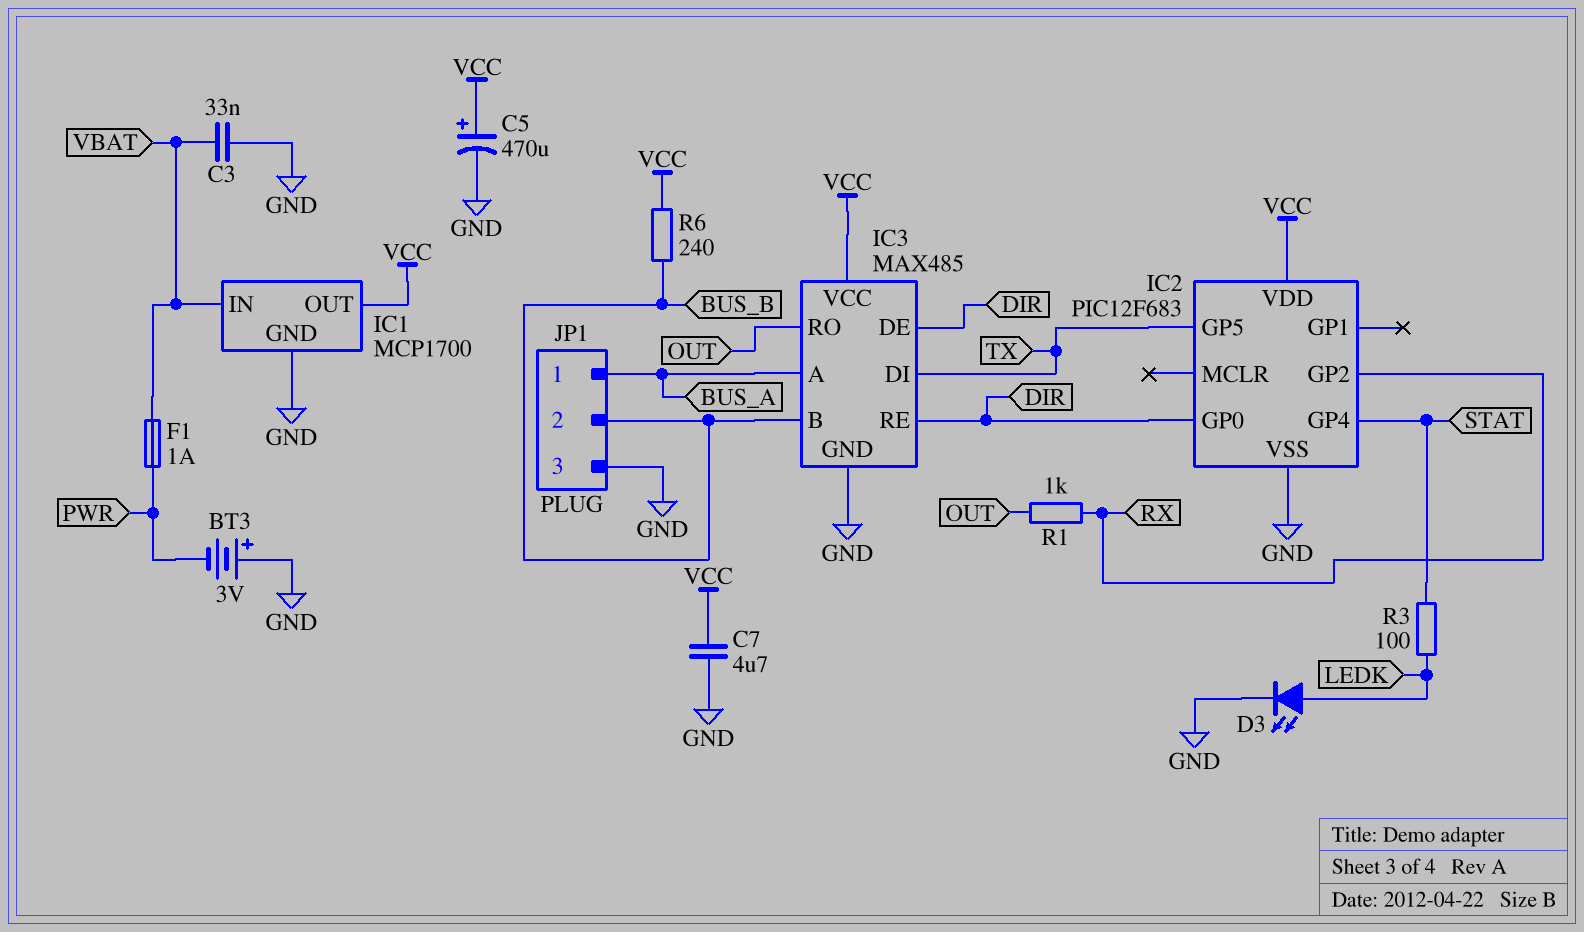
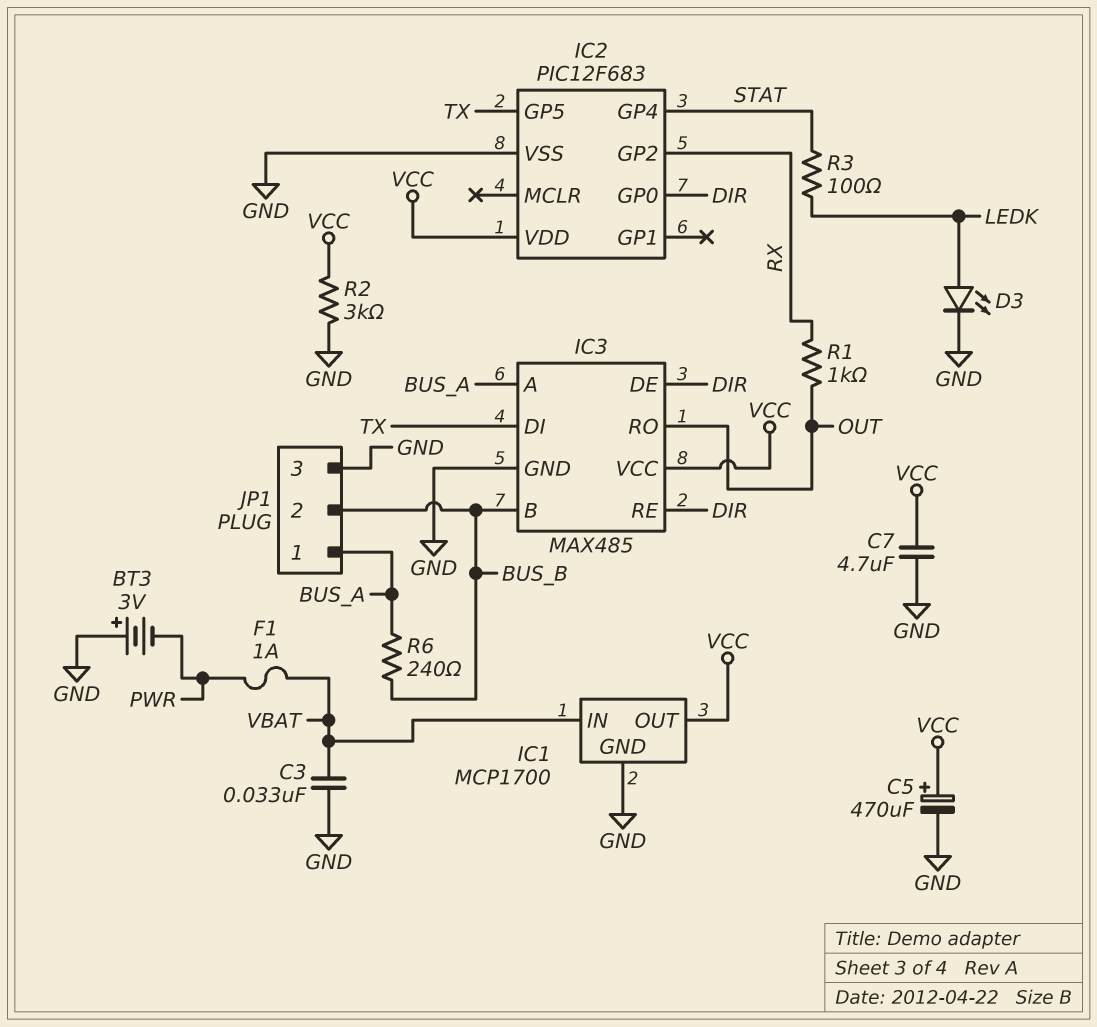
R2: none -> 3k (GND, VCC)
R6: 240 (BUS_B, VCC) -> 240 (BUS_A, BUS_B)

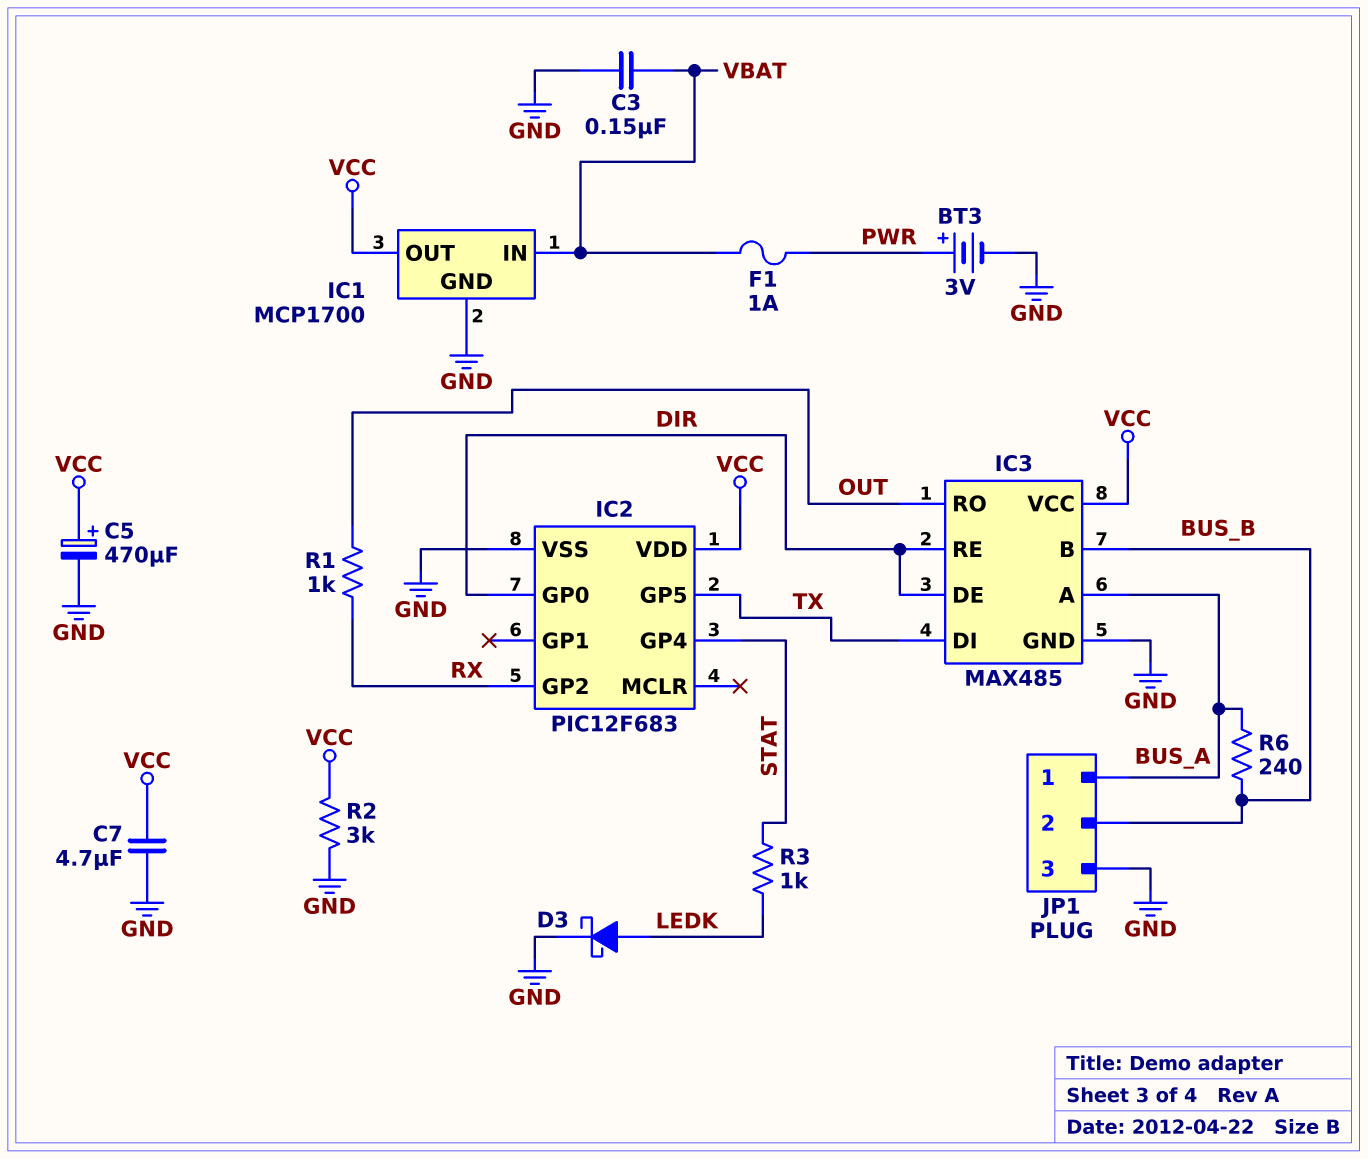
BT3: 3V (plus GND, minus PWR) -> 3V (plus PWR, minus GND)
C3: 33nF (GND, VBAT) -> 150nF (GND, VBAT)
D3: LED (A LEDK, K GND) -> schottky (A LEDK, K GND)
R3: 100 (LEDK, STAT) -> 1k (LEDK, STAT)

